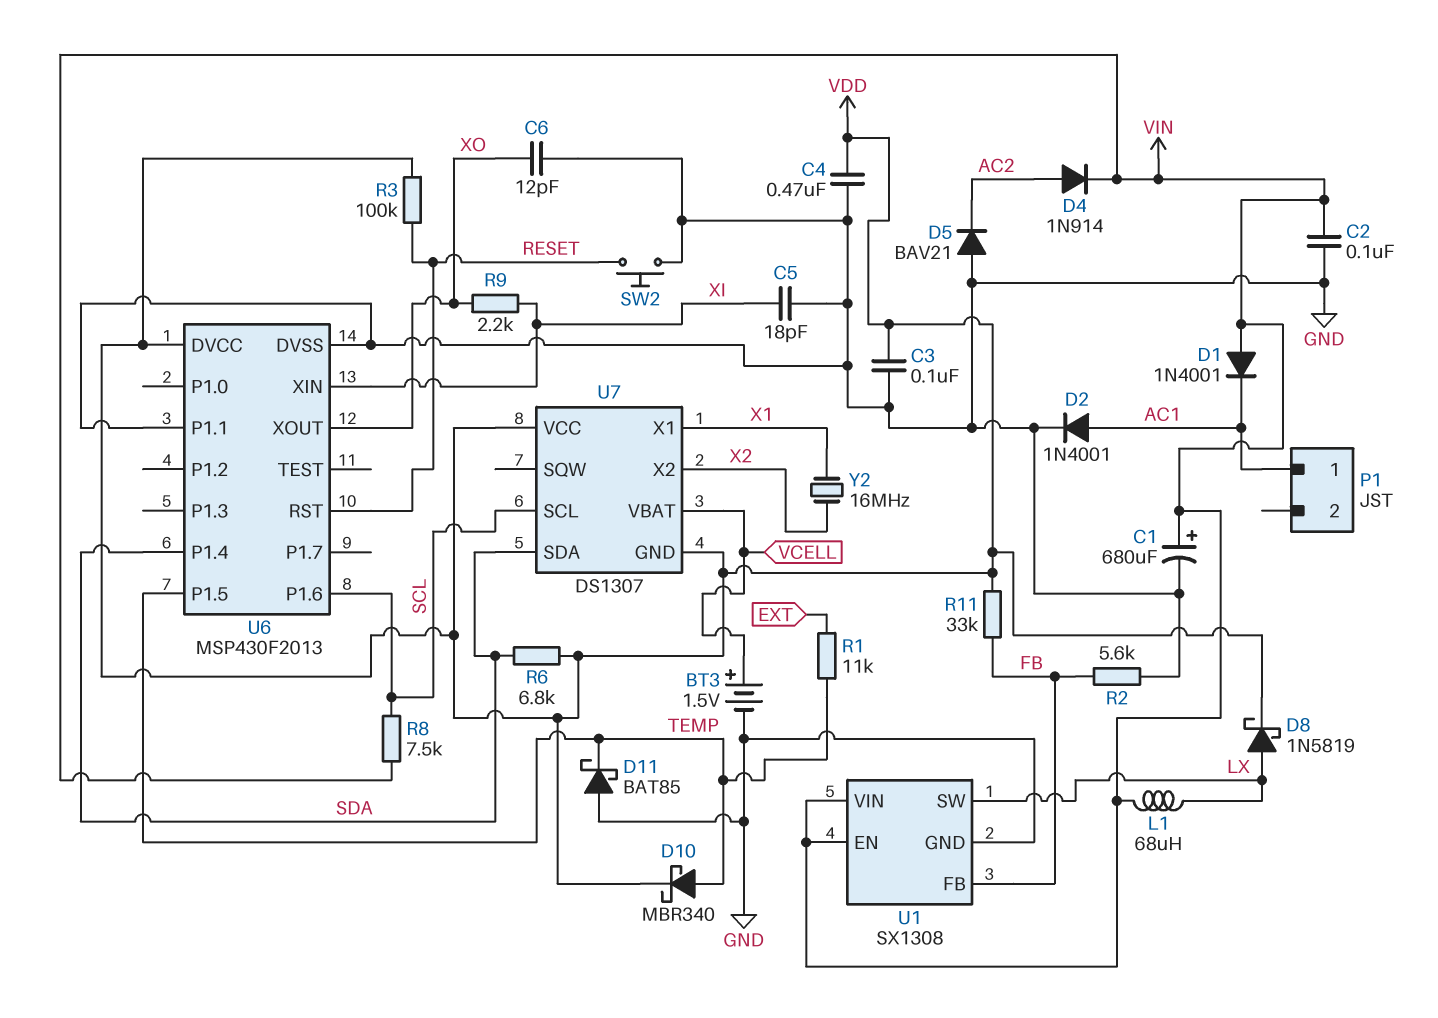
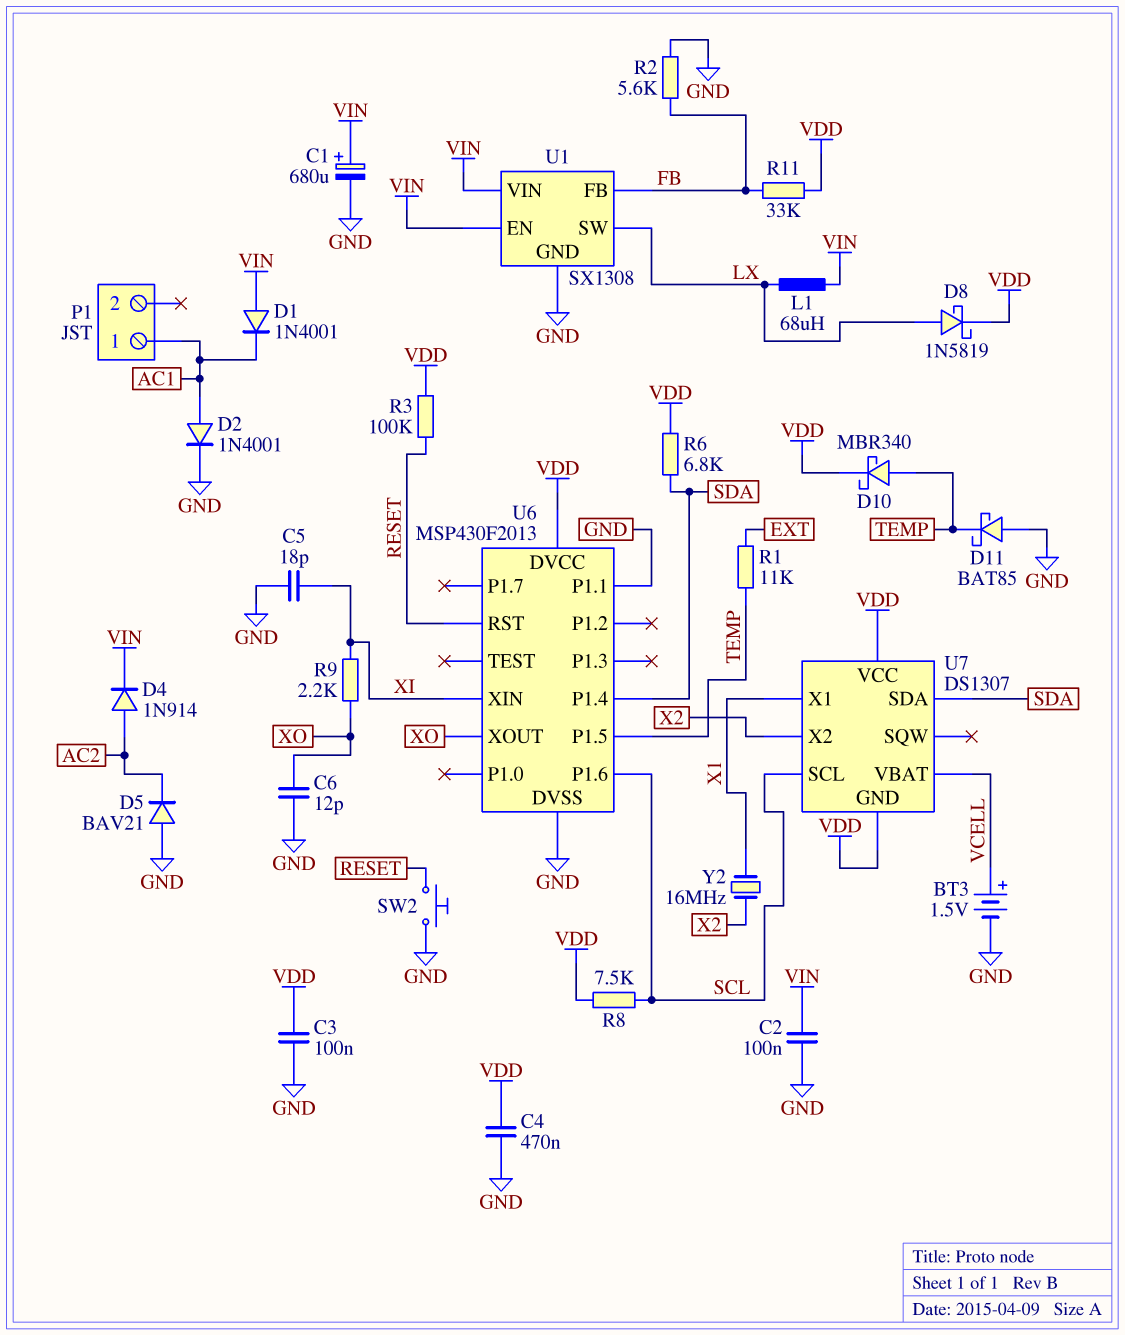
R8: 7.5k (SCL, VIN) -> 7.5k (SCL, VDD)

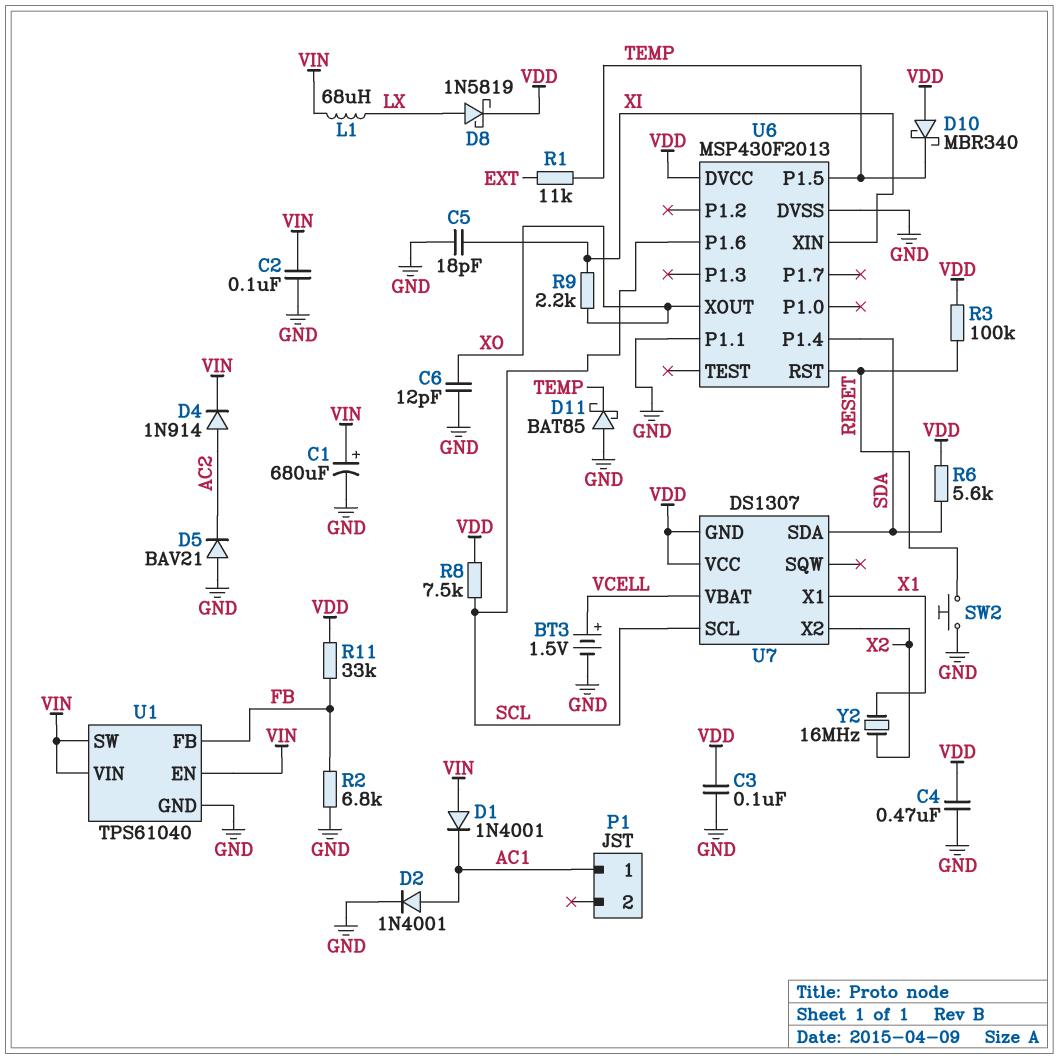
D10: schottky MBR340 (A TEMP, K VDD) -> schottky MBR340 (A VDD, K TEMP)
R2: 5.6k (FB, GND) -> 6.8k (FB, GND)
R6: 6.8k (SDA, VDD) -> 5.6k (SDA, VDD)
U1: SX1308 -> TPS61040
U1 pin SW: LX -> VIN

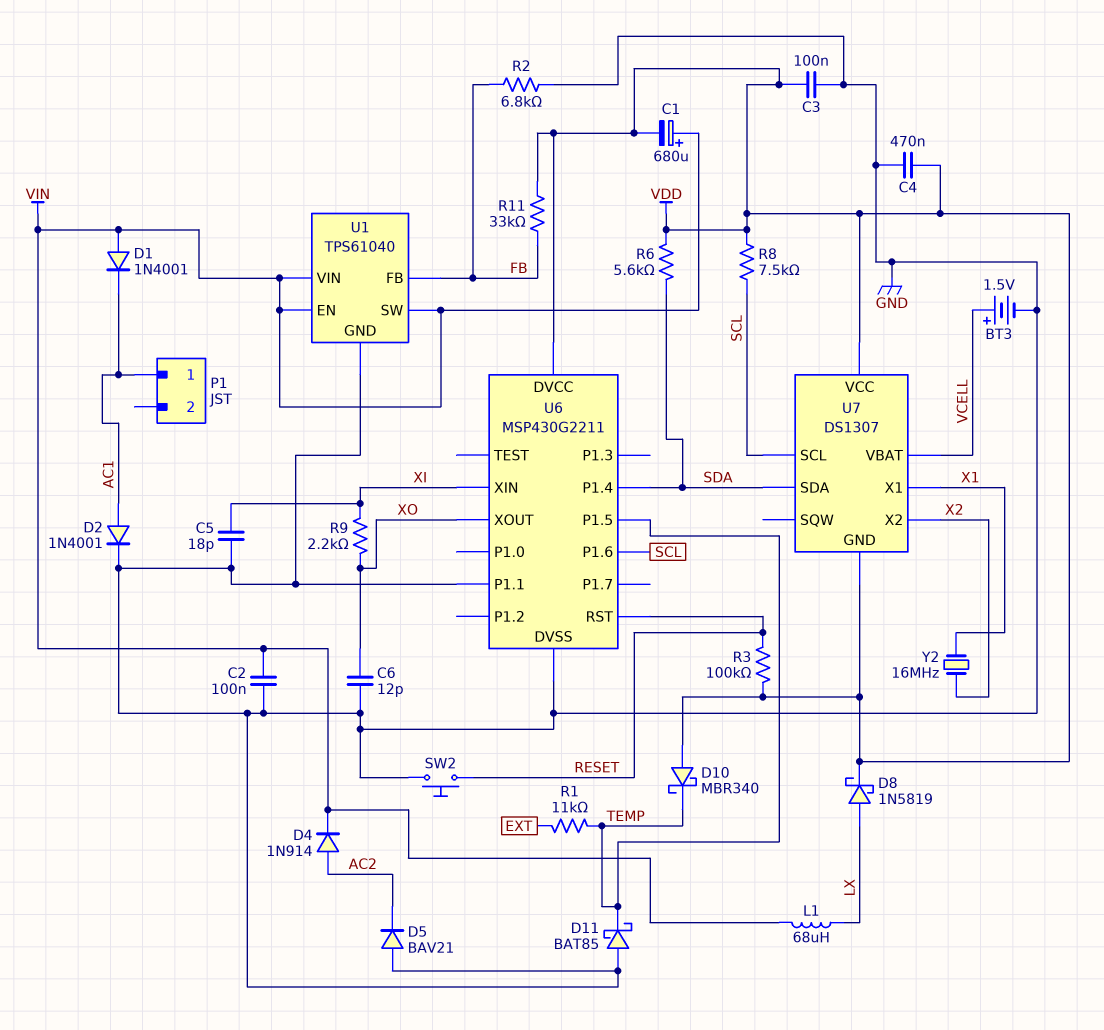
C1: 680uF (plus VIN, minus GND) -> 680uF (plus VIN, minus VDD)
U6: MSP430F2013 -> MSP430G2211

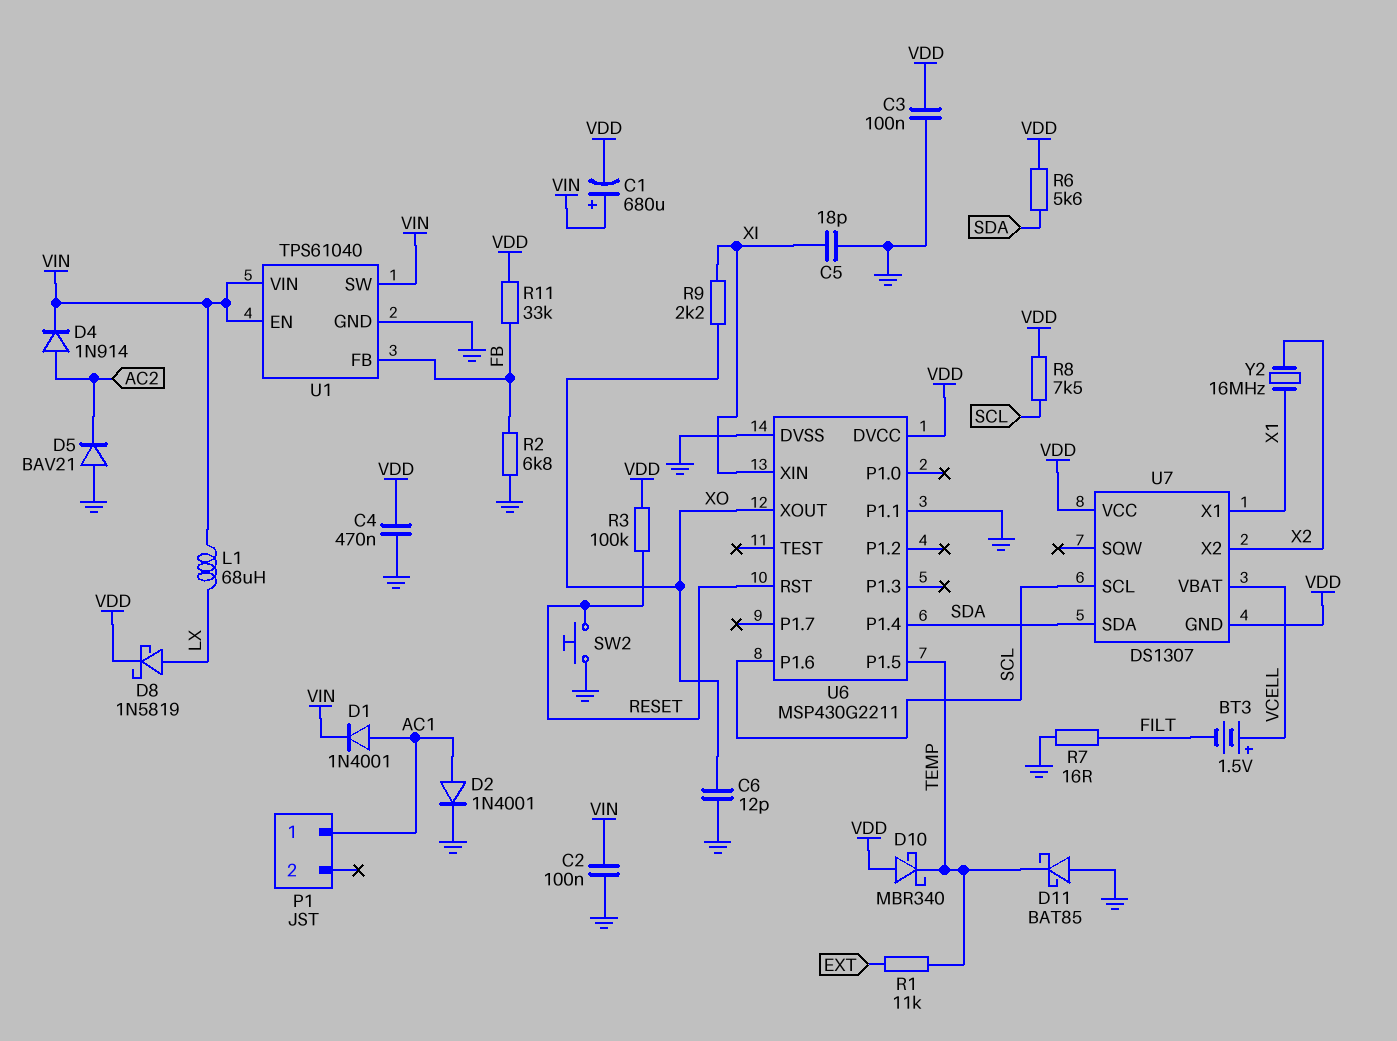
BT3: 1.5V (plus VCELL, minus GND) -> 1.5V (plus VCELL, minus FILT)
D1: diode 1N4001 (A VIN, K AC1) -> diode 1N4001 (A AC1, K VIN)
R7: none -> 16 (FILT, GND)

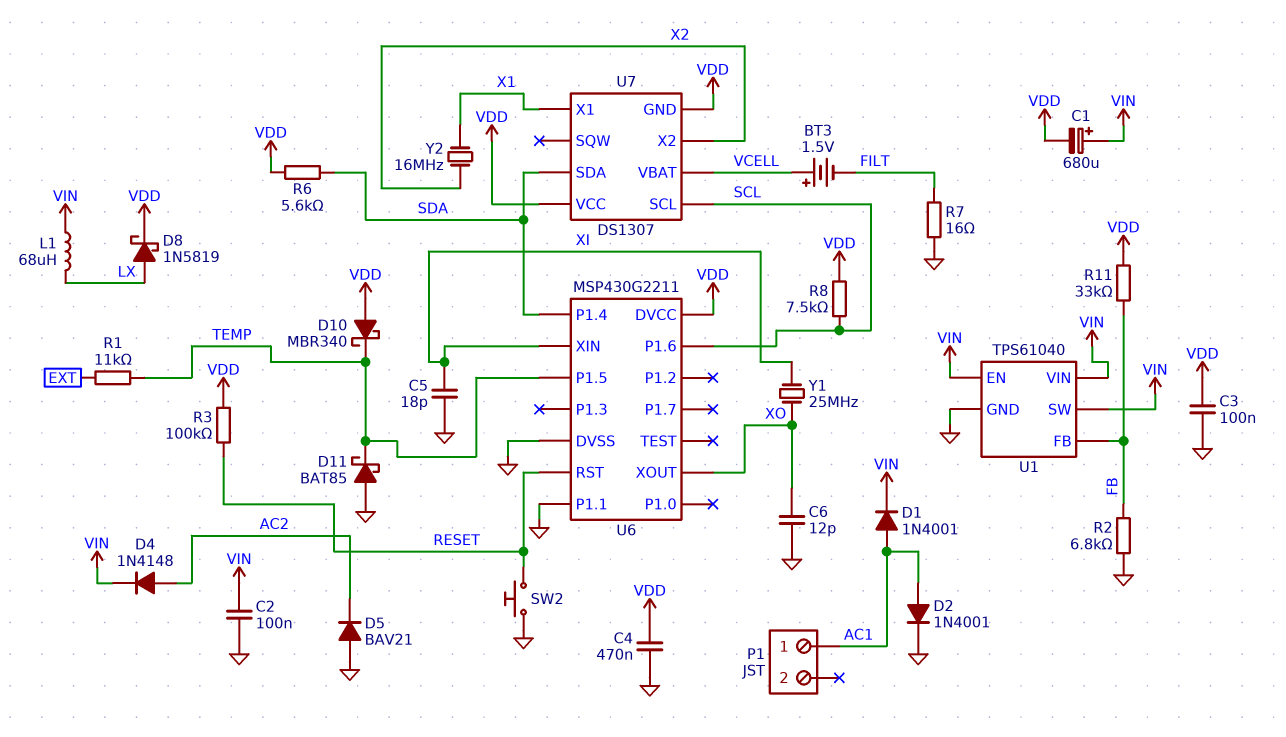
D4: diode 1N914 (A AC2, K VIN) -> diode 1N4148 (A AC2, K VIN)
R9: 2.2k (XI, XO) -> none
Y1: none -> 25MHz (XI, XO)

